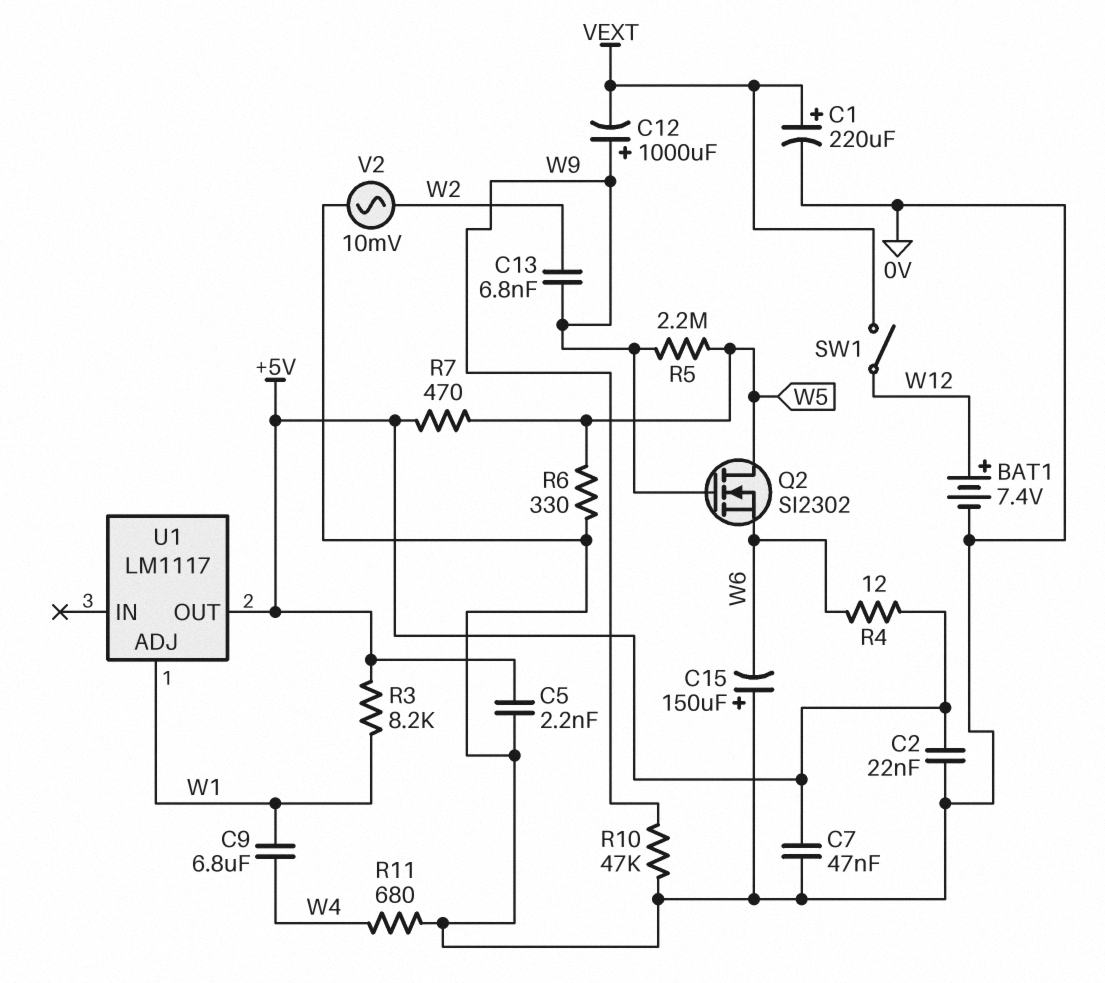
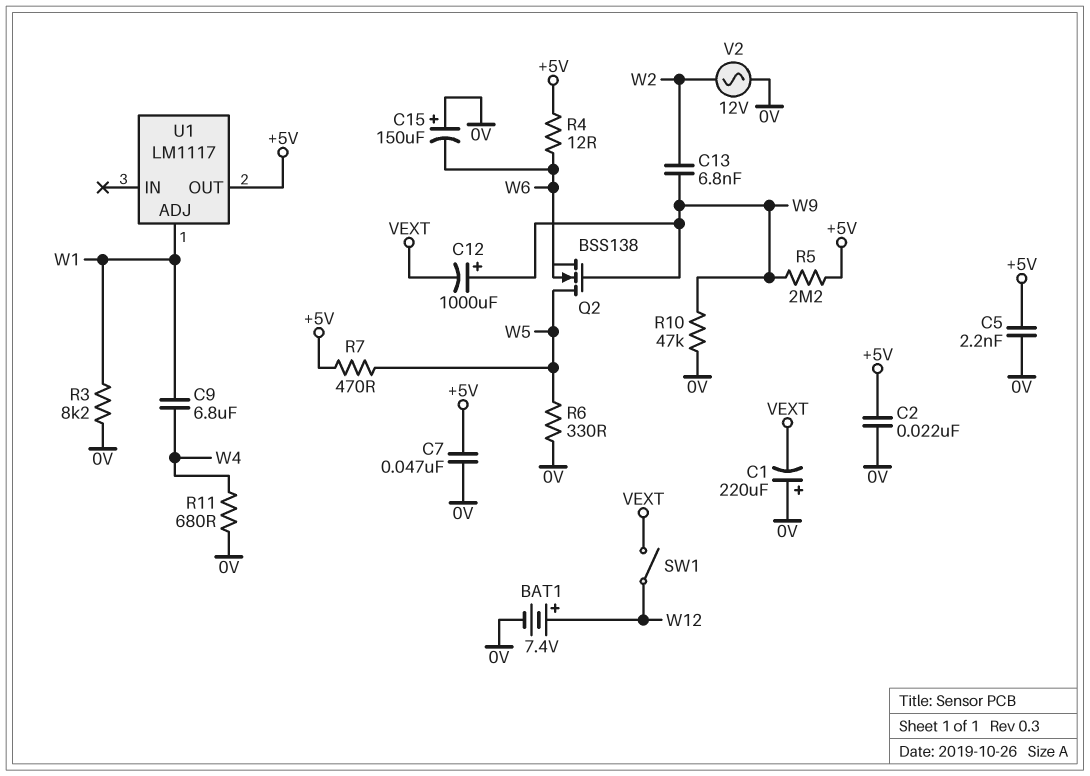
C1: 220uF (plus VEXT, minus 0V) -> 220uF (plus 0V, minus VEXT)
Q2: NMOS SI2302 (G W9, D W5, S W6) -> NMOS BSS138 (G W9, D W5, S W6)
R3: 8.2k (+5V, W1) -> 8.2k (0V, W1)
R5: 2.2M (W5, W9) -> 2.2M (+5V, W9)
V2: AC 10mV (0V, W2) -> AC 12V (0V, W2)

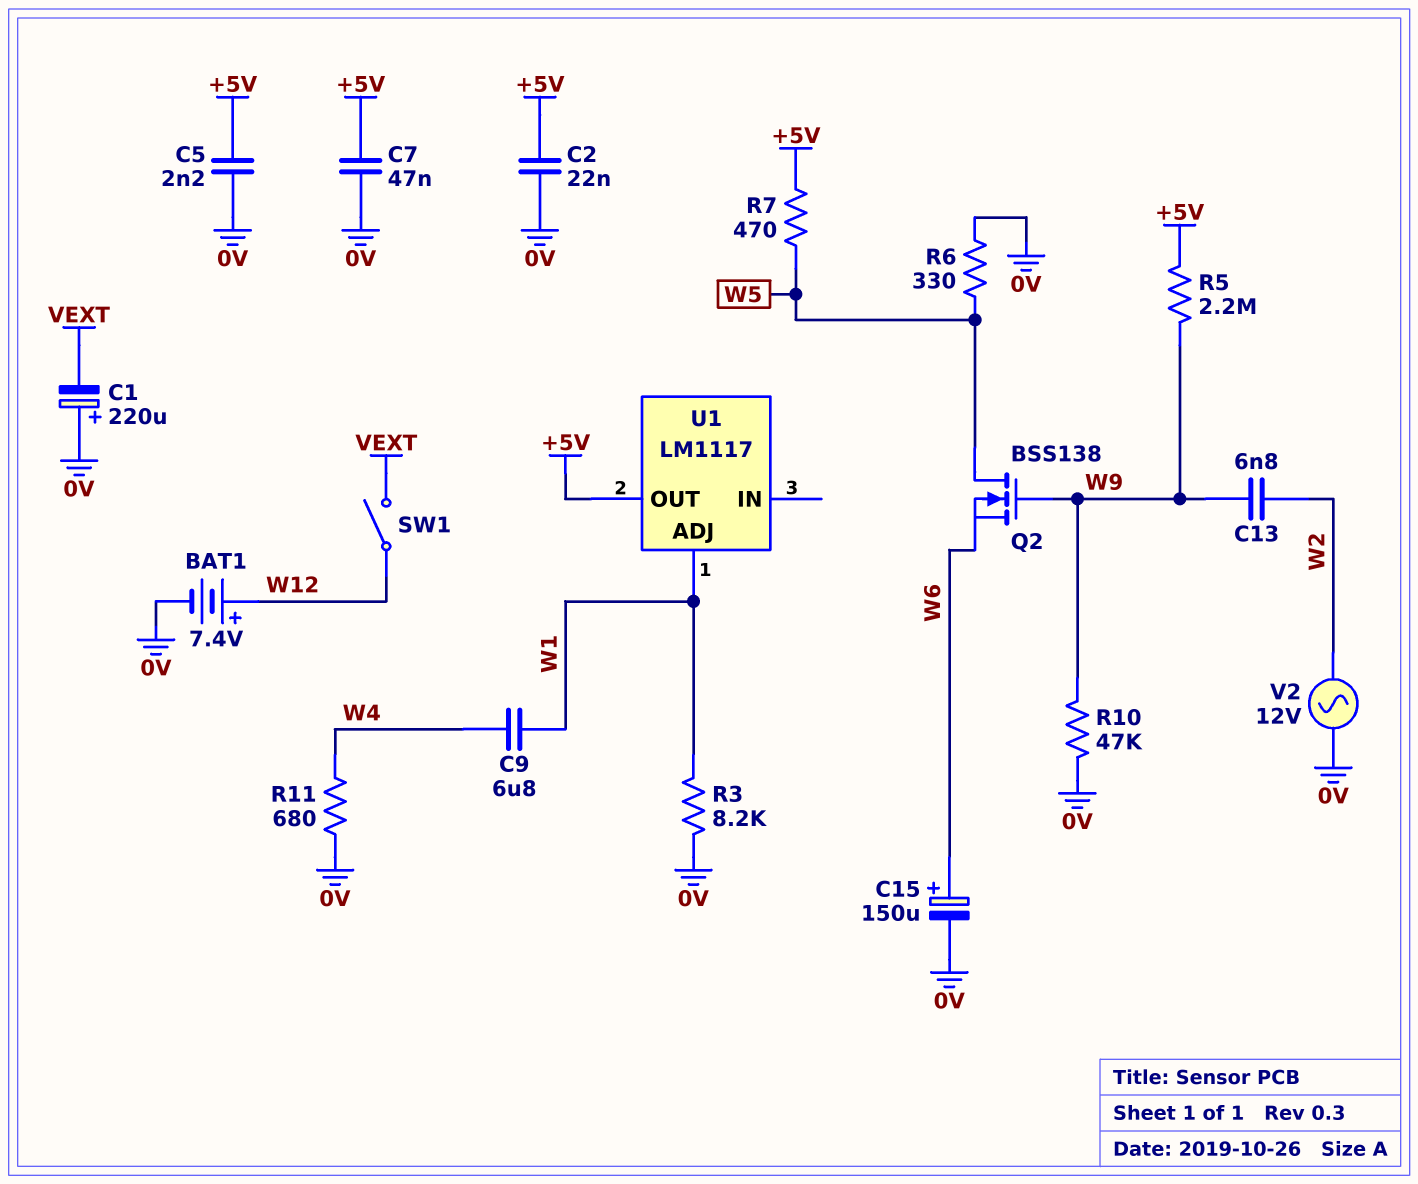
C12: 1000uF (plus W9, minus VEXT) -> none
C15: 150uF (plus 0V, minus W6) -> 150uF (plus W6, minus 0V)
R4: 12 (+5V, W6) -> none

